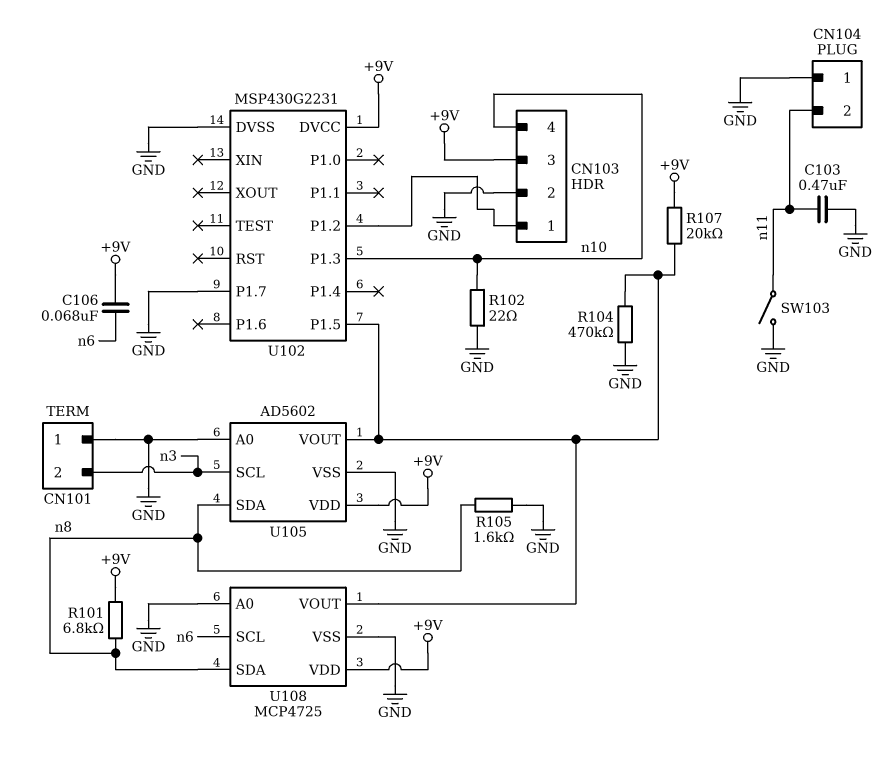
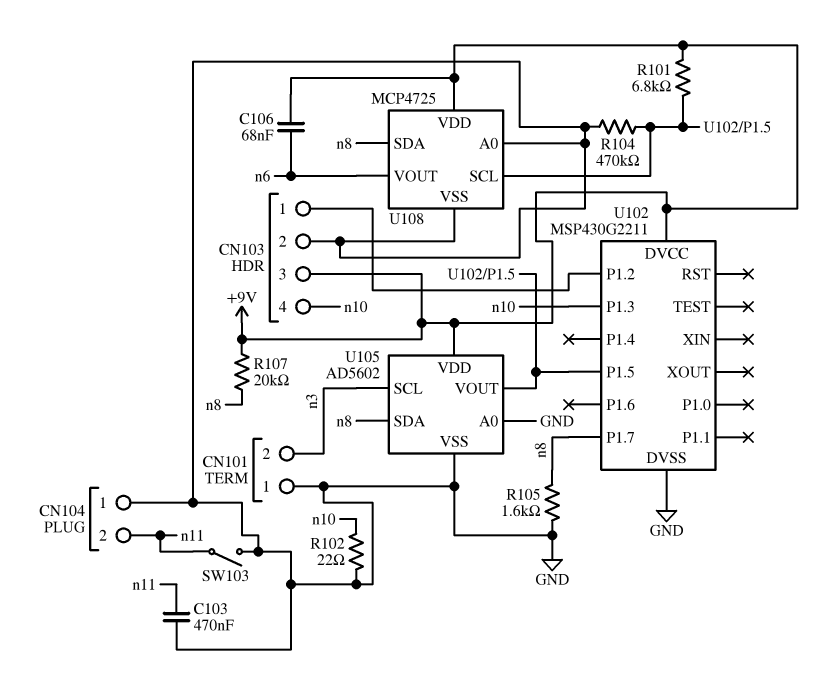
R101: 6.8k (+9V, n8) -> 6.8k (+9V, U102/P1.5)
R107: 20k (+9V, U102/P1.5) -> 20k (+9V, n8)
U102: MSP430G2231 -> MSP430G2211
U102 pin P1.7: GND -> n8
U108 pin SCL: n6 -> U102/P1.5
U108 pin VOUT: U102/P1.5 -> n6

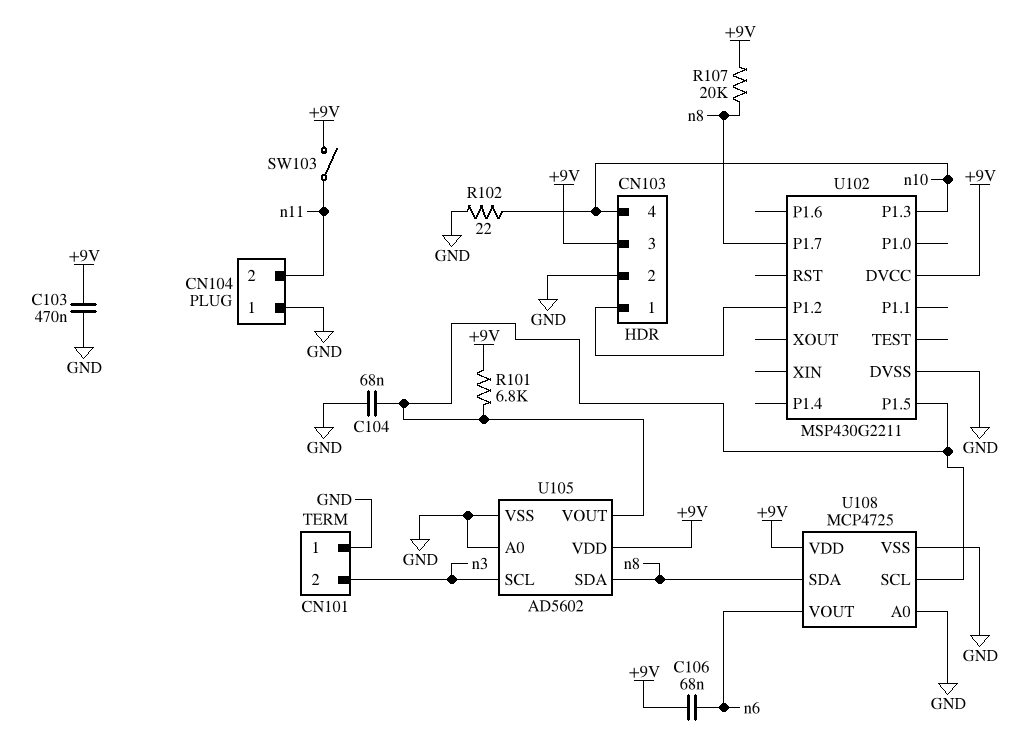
C103: 470nF (GND, n11) -> 470nF (+9V, GND)
C104: none -> 68nF (GND, U102/P1.5)
R104: 470k (GND, U102/P1.5) -> none
R105: 1.6k (GND, n8) -> none
SW103: switch (GND, n11) -> switch (+9V, n11)

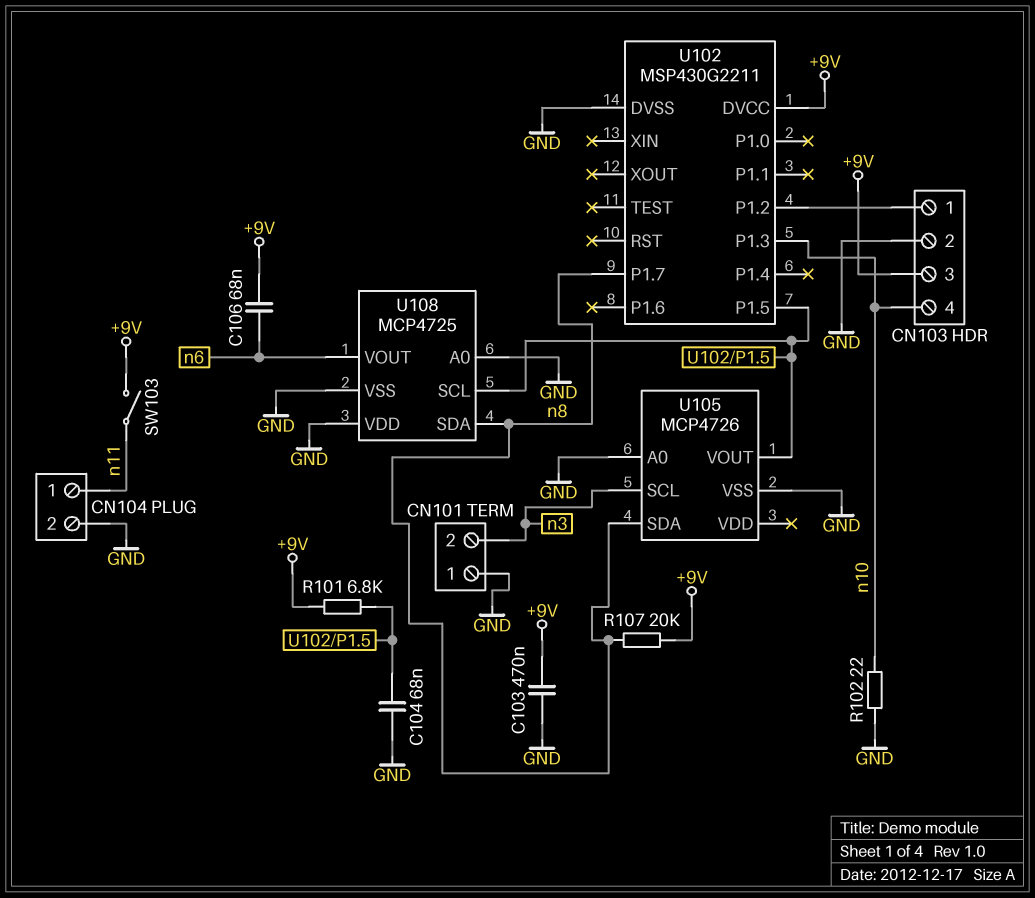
CN104 pin 1: GND -> n11
CN104 pin 2: n11 -> GND
U105: AD5602 -> MCP4726
U105 pin VDD: +9V -> none
U108 pin VDD: +9V -> GND

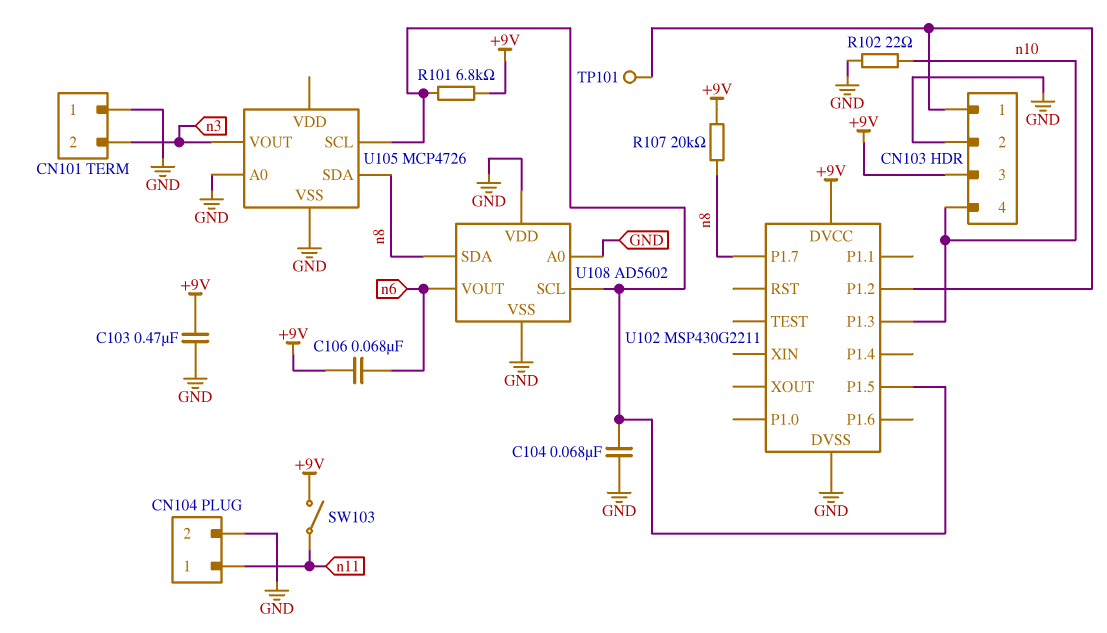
TP101: none -> test point (CN103/1)
U105 pin SCL: n3 -> U102/P1.5
U105 pin VOUT: U102/P1.5 -> n3
U108: MCP4725 -> AD5602

